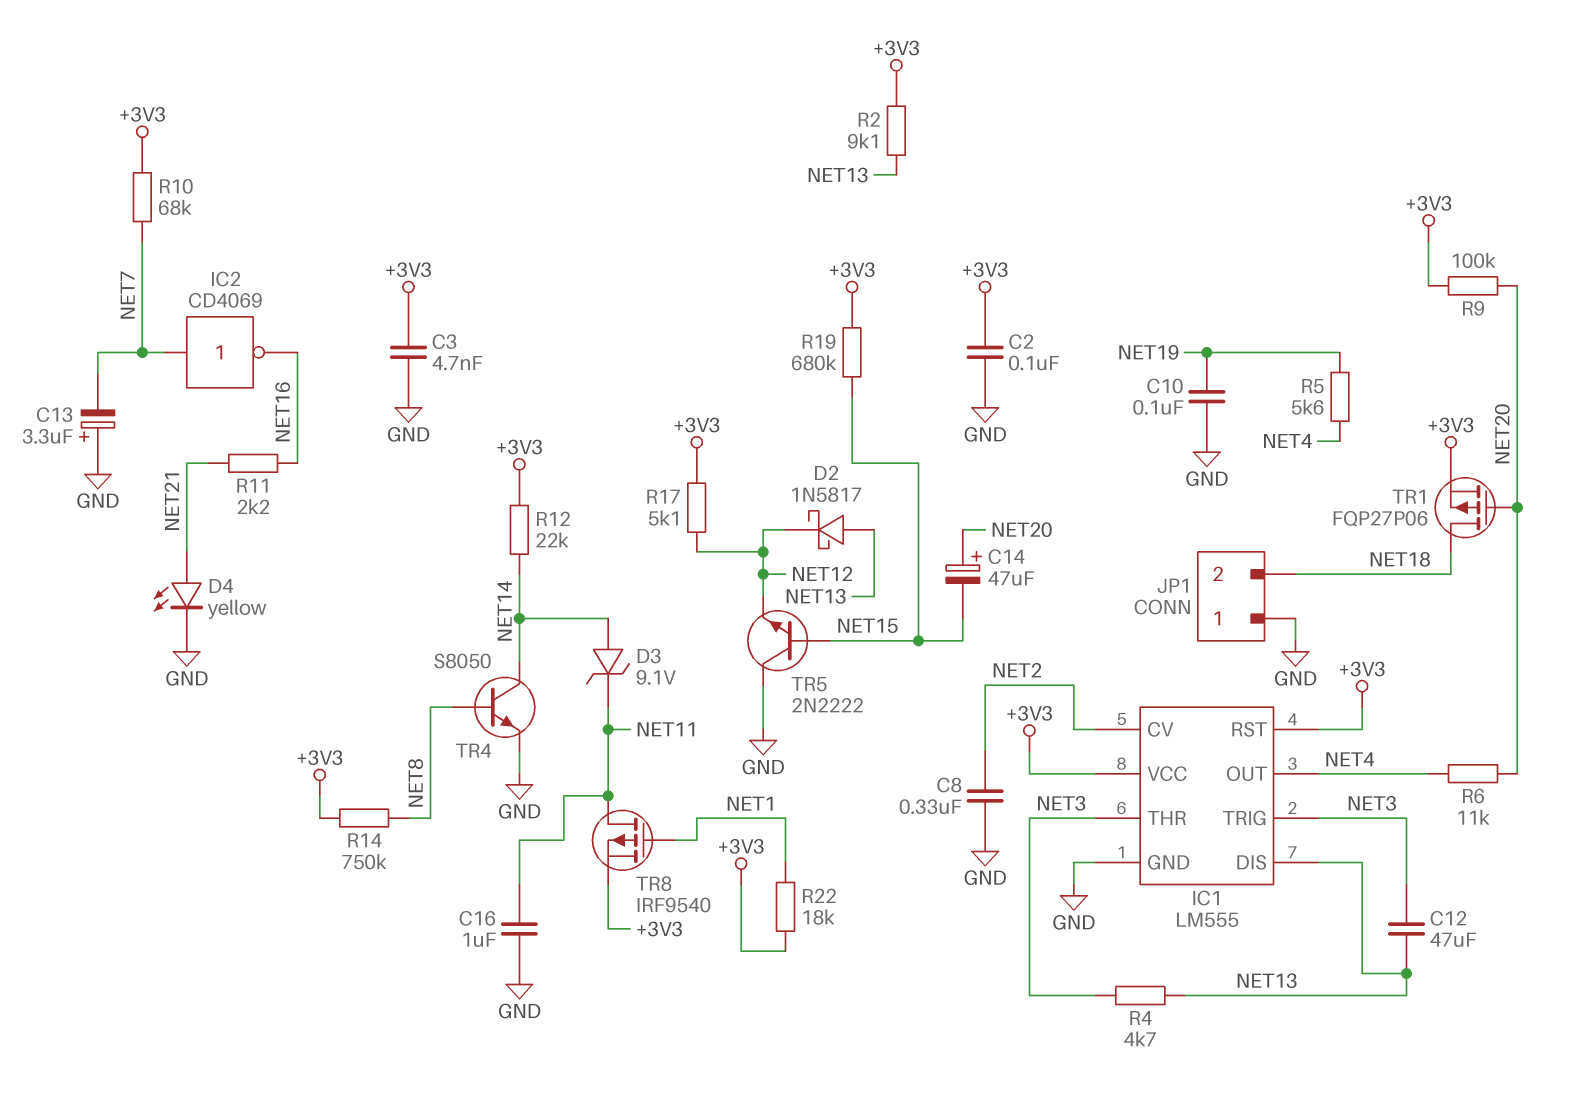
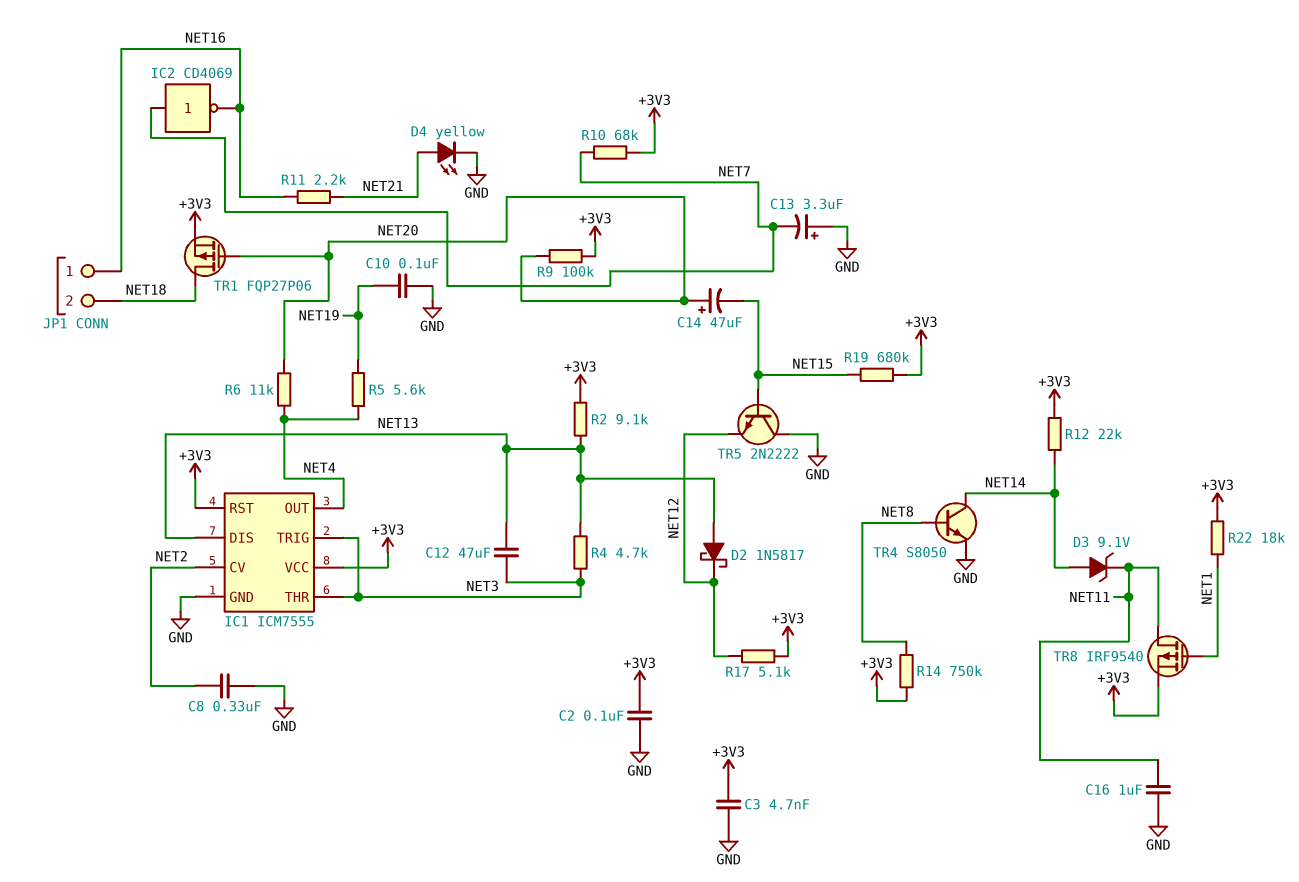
IC1: LM555 -> ICM7555
JP1 pin 1: GND -> NET16

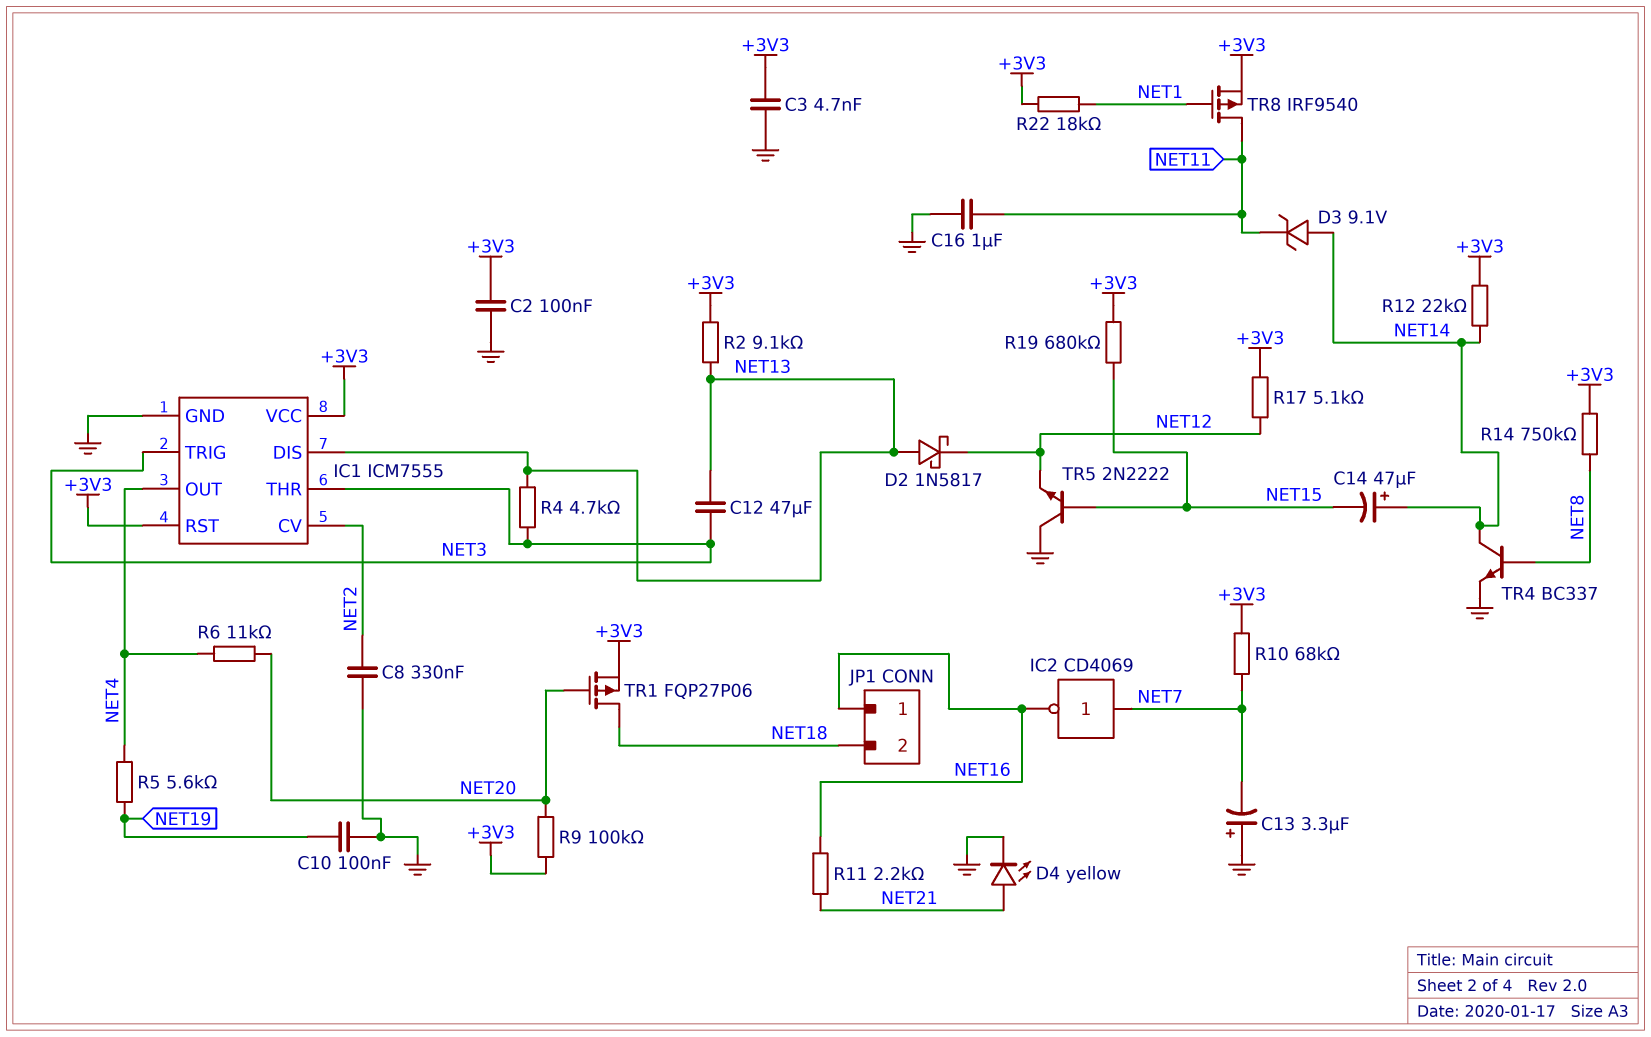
C14: 47uF (plus NET20, minus NET15) -> 47uF (plus NET14, minus NET15)
TR4: NPN S8050 (B NET8, C NET14, E GND) -> NPN BC337 (B NET8, C NET14, E GND)

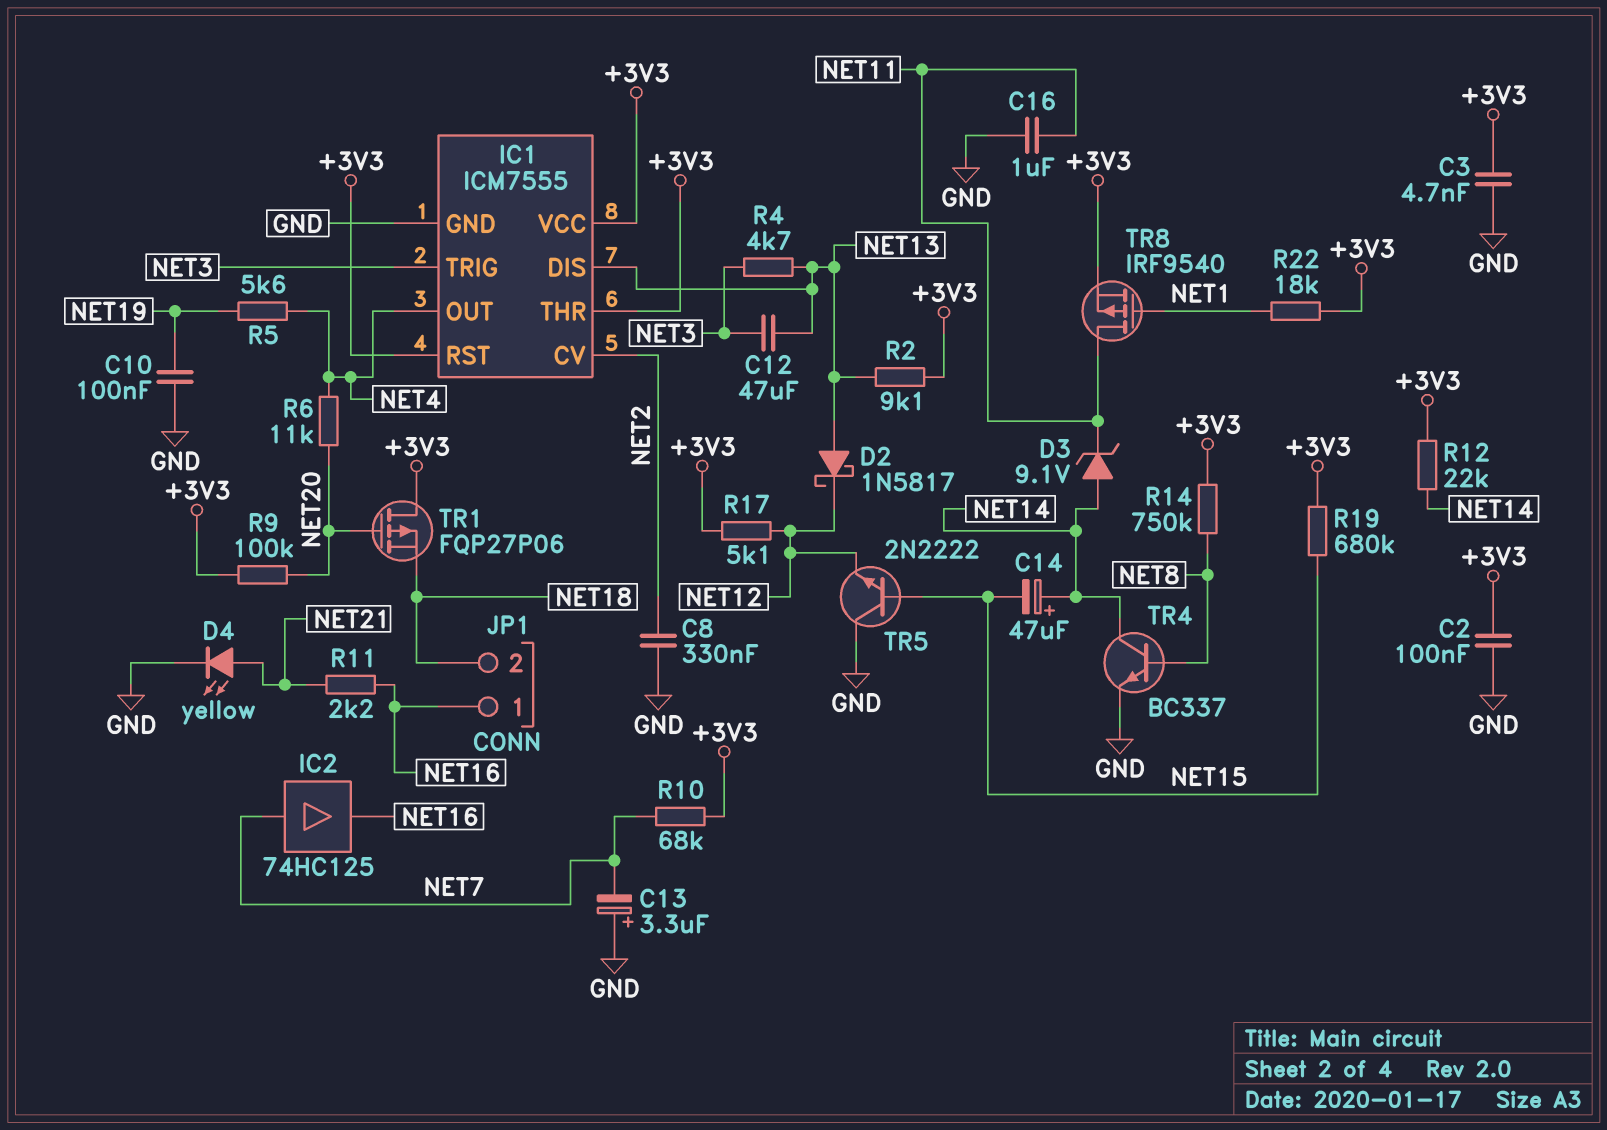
IC1 pin THR: NET3 -> +3V3
IC2: NOT CD4069 (in NET7, out NET16) -> buffer 74HC125 (in NET7, out NET16)
TR1: PMOS FQP27P06 (G NET20, D NET18, S +3V3) -> PMOS FQP27P06 (G NET20, D +3V3, S NET18)

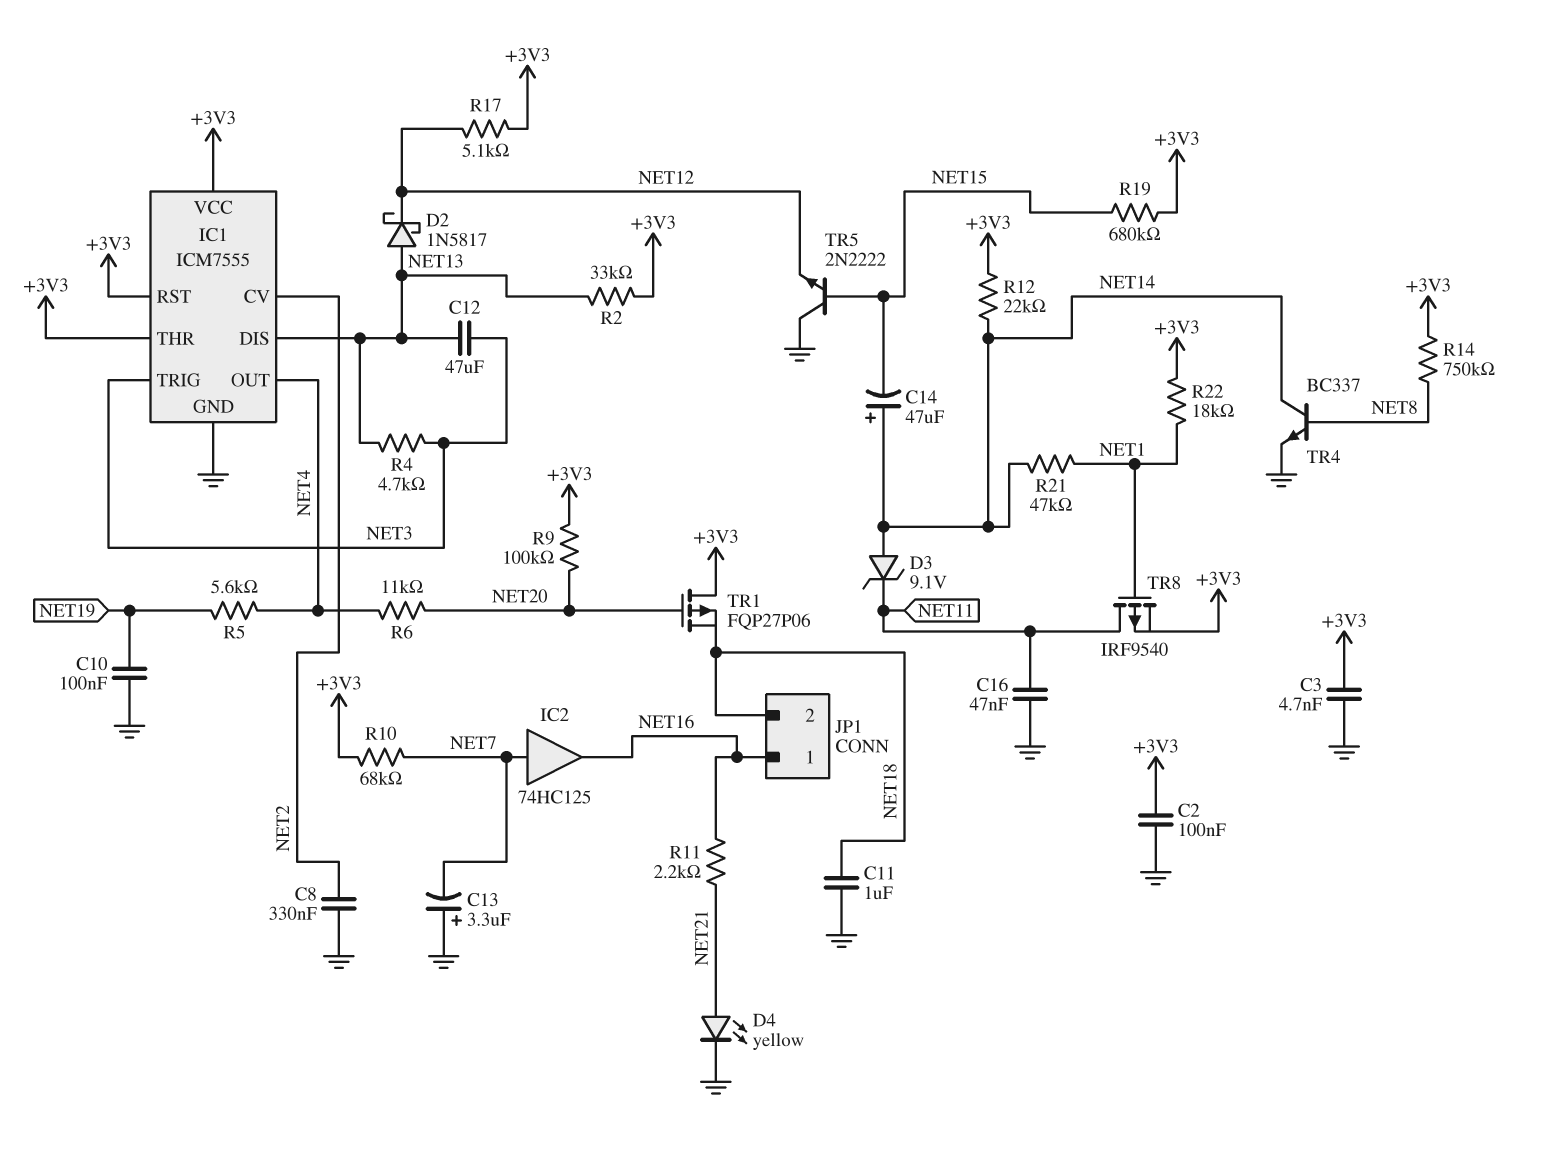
C11: none -> 1uF (GND, NET18)
C16: 1uF (GND, NET11) -> 47nF (GND, NET11)
R2: 9.1k (+3V3, NET13) -> 33k (+3V3, NET13)
R21: none -> 47k (NET1, NET14)

